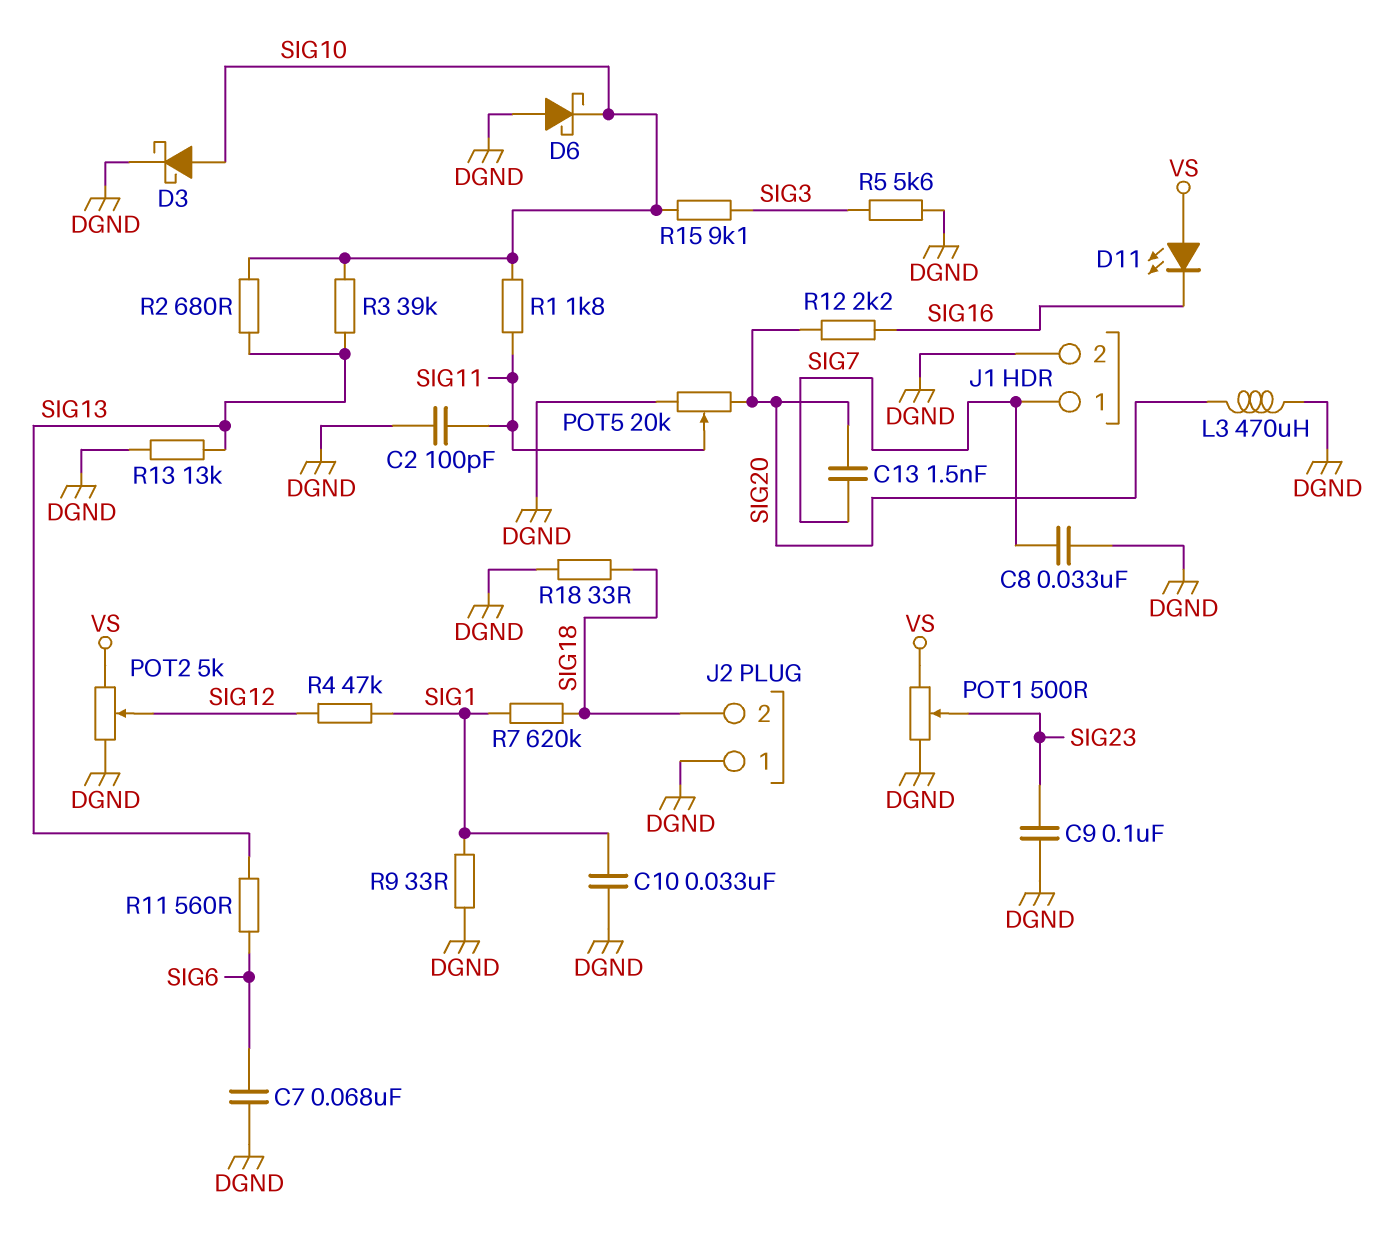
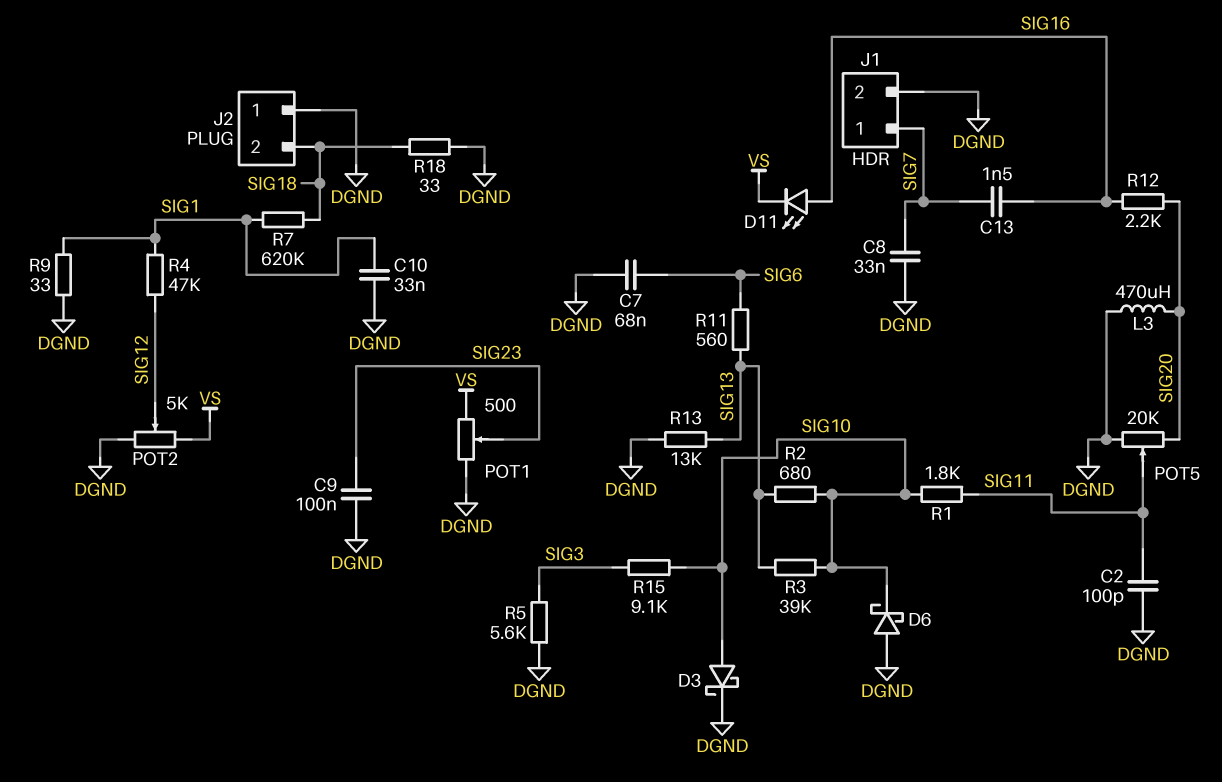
C13: 1.5nF (SIG7, SIG20) -> 1.5nF (SIG7, SIG16)
D11: LED (A VS, K SIG16) -> LED (A SIG16, K VS)

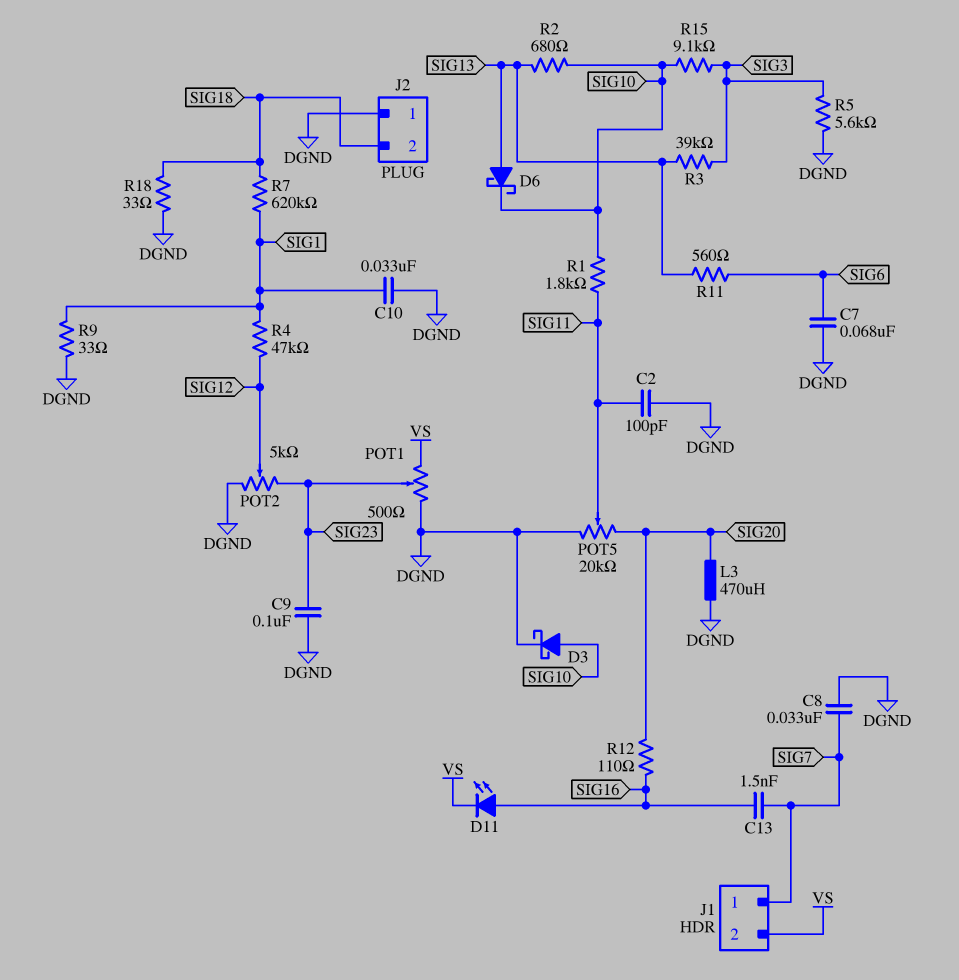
D6: schottky (A DGND, K SIG10) -> schottky (A SIG13, K SIG10)
J1 pin 2: DGND -> VS
POT2: 5k (DGND, VS, wiper SIG12) -> 5k (DGND, SIG23, wiper SIG12)
R3: 39k (SIG10, SIG13) -> 39k (SIG3, SIG13)
R12: 2.2k (SIG16, SIG20) -> 110 (SIG16, SIG20)
R13: 13k (DGND, SIG13) -> none

